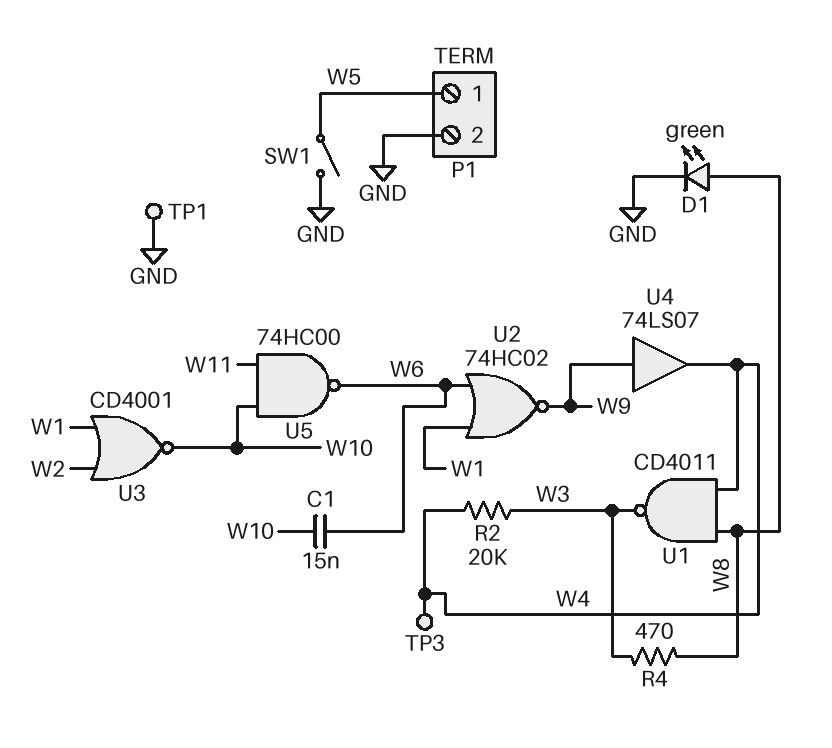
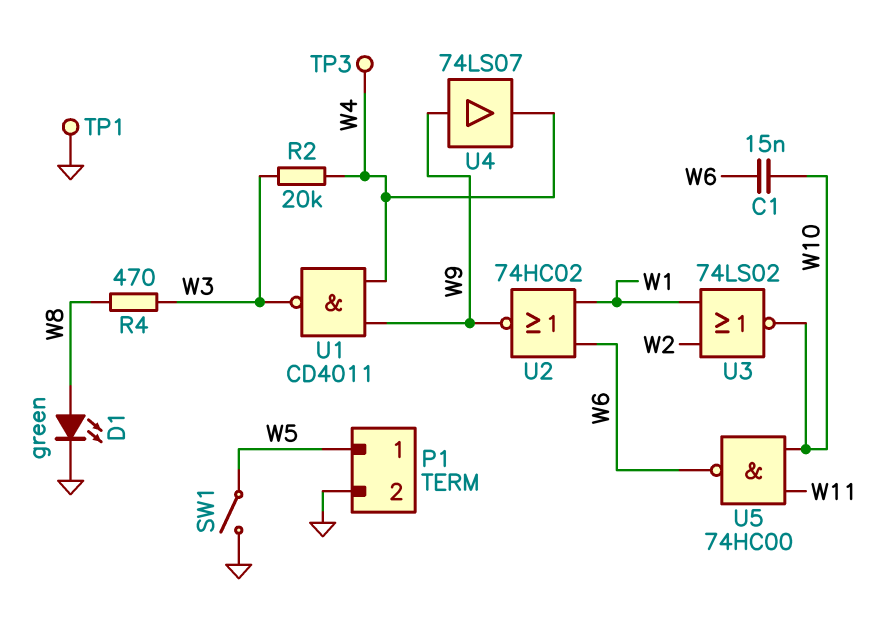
U1: NAND CD4011 (in W4, in W8, out W3) -> NAND CD4011 (in W4, in W9, out W3)
U3: NOR CD4001 (in W1, in W2, out W10) -> NOR 74LS02 (in W1, in W2, out W10)

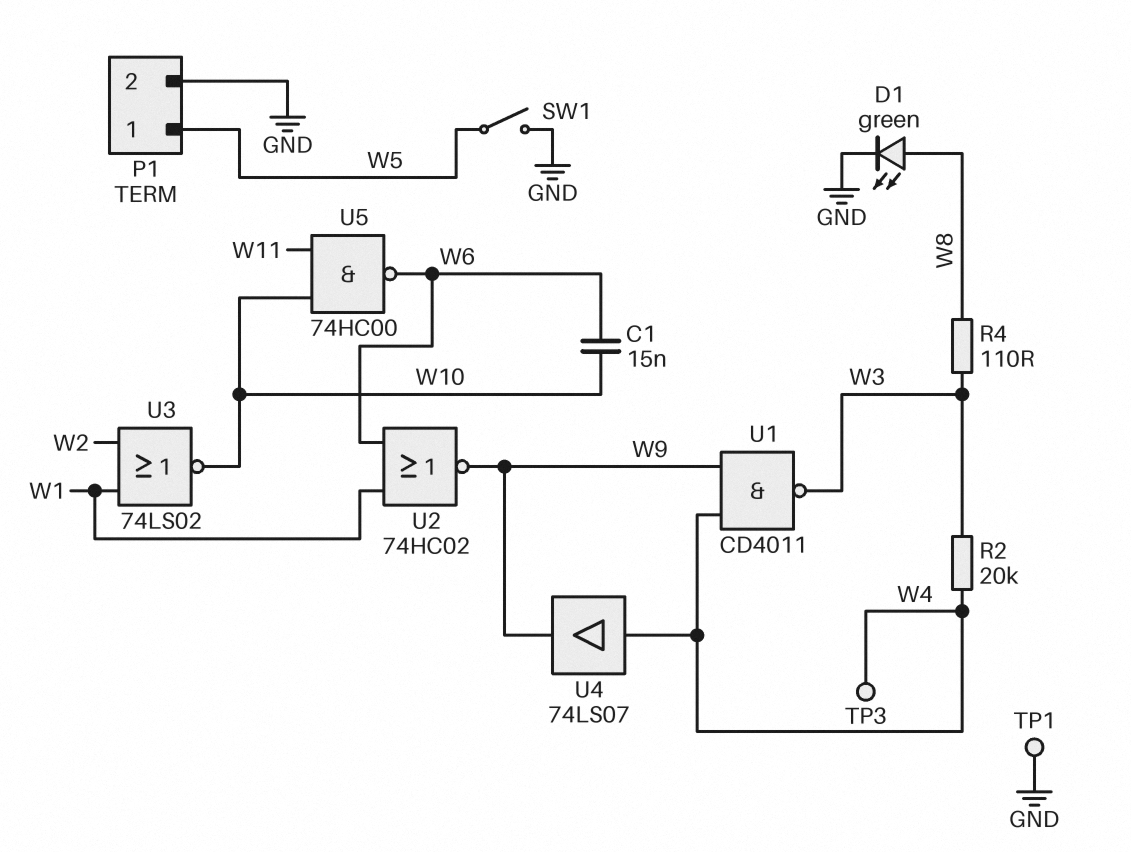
R4: 470 (W3, W8) -> 110 (W3, W8)
U4: buffer 74LS07 (in W9, out W4) -> buffer 74LS07 (in W4, out W9)

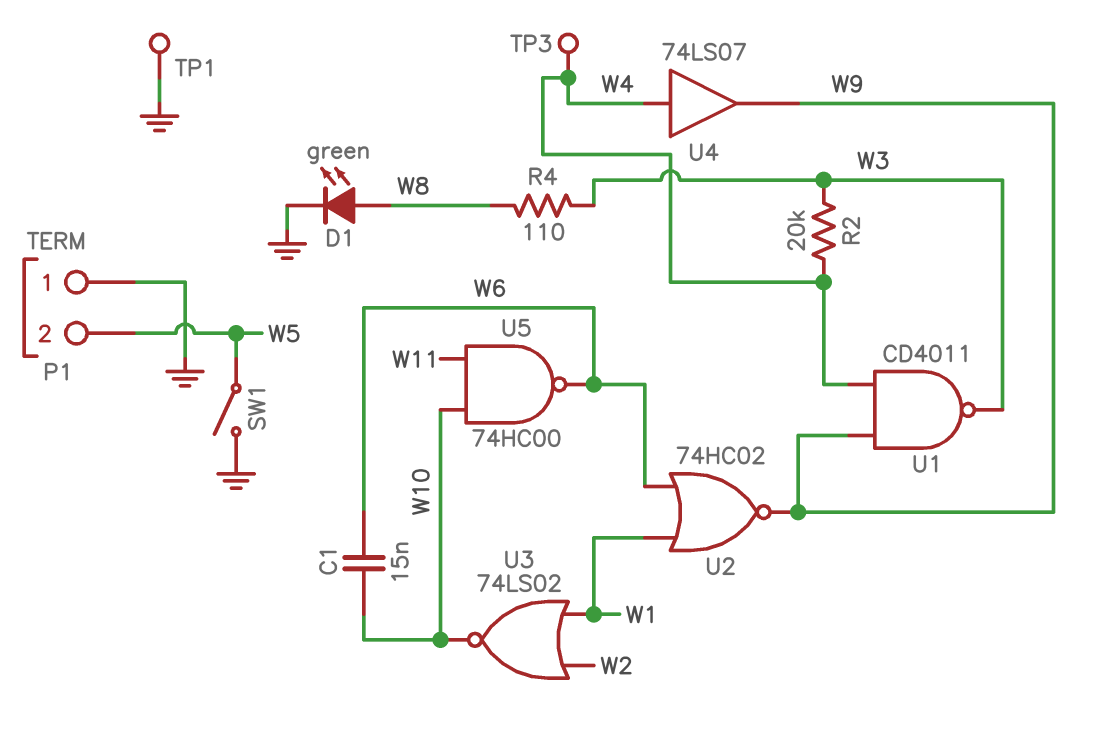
P1 pin 1: W5 -> GND
P1 pin 2: GND -> W5

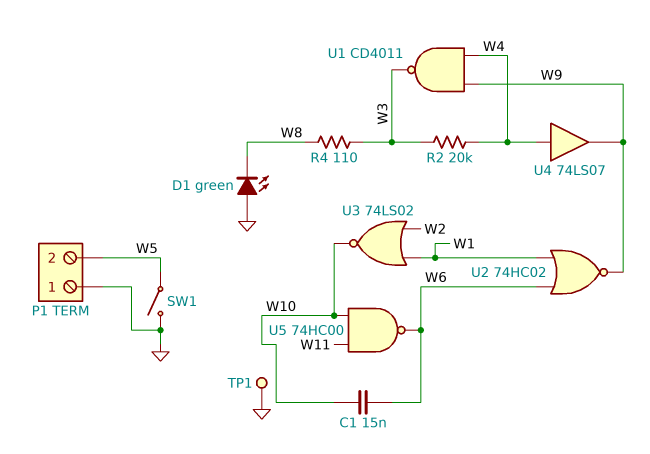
D1: LED green (A W8, K GND) -> LED green (A GND, K W8)
TP3: test point (W4) -> none

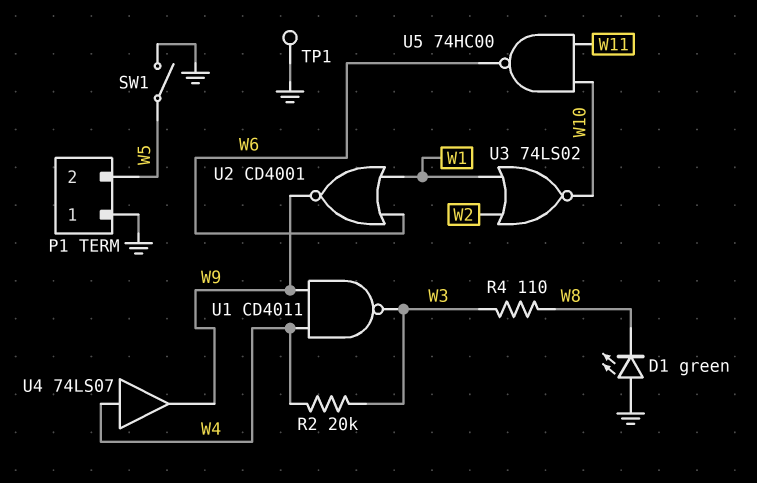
C1: 15nF (W6, W10) -> none
U2: NOR 74HC02 (in W1, in W6, out W9) -> NOR CD4001 (in W1, in W6, out W9)

